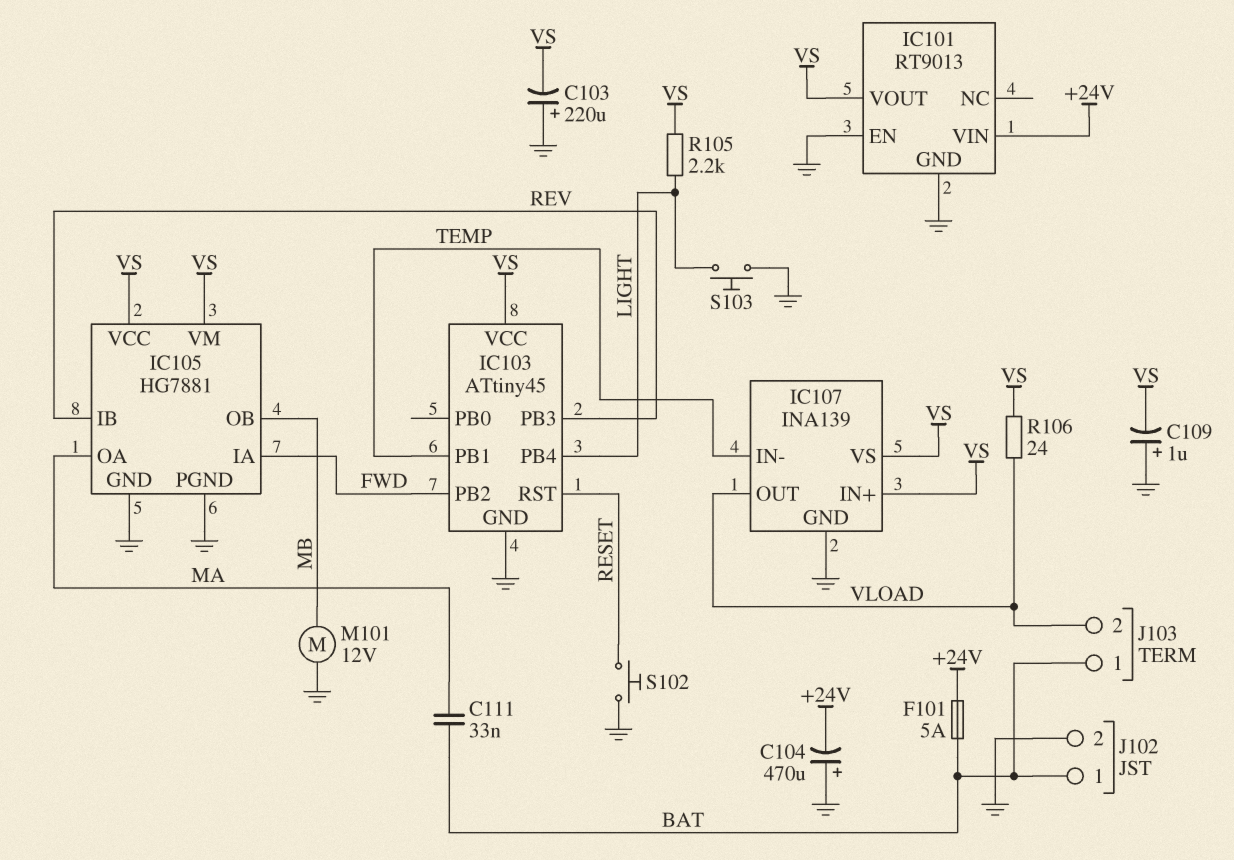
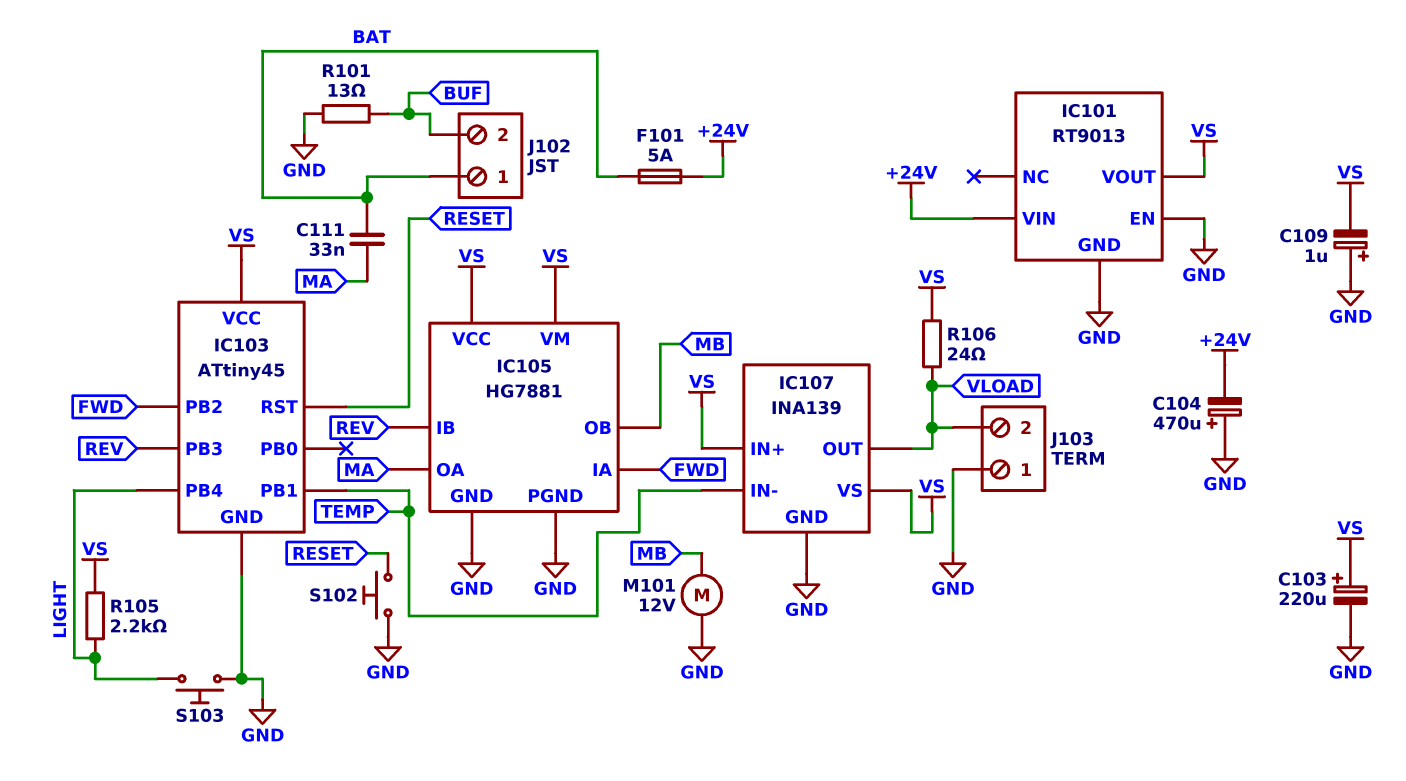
C103: 220uF (plus GND, minus VS) -> 220uF (plus VS, minus GND)
J102 pin 2: GND -> BUF
J103 pin 1: BAT -> GND
R101: none -> 13 (BUF, GND)

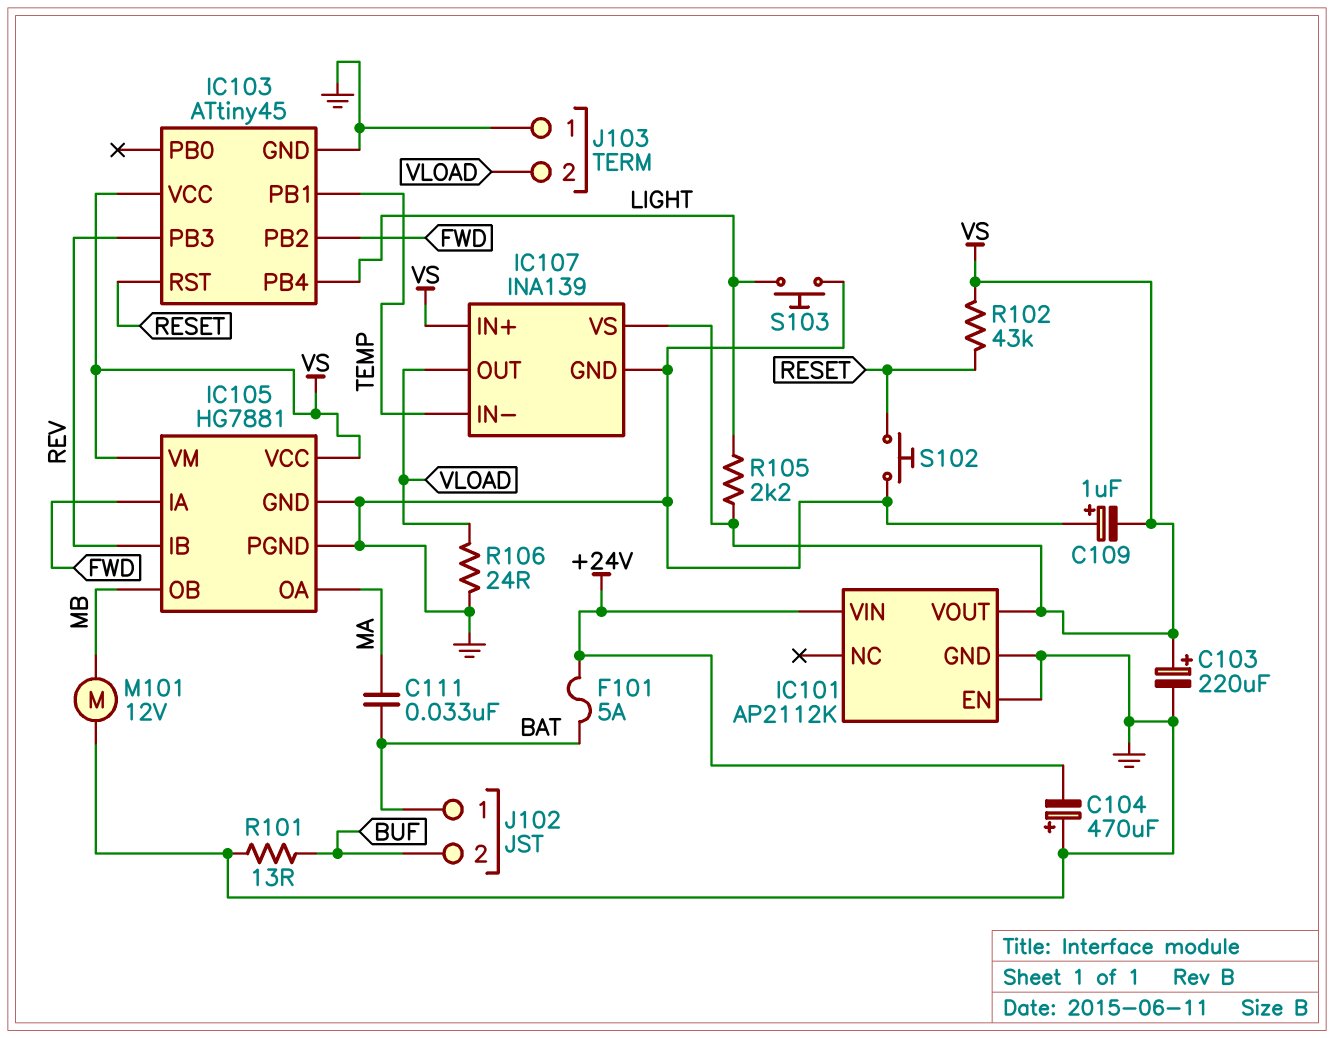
IC101: RT9013 -> AP2112K
R102: none -> 43k (RESET, VS)
R106: 24 (VLOAD, VS) -> 24 (GND, VLOAD)

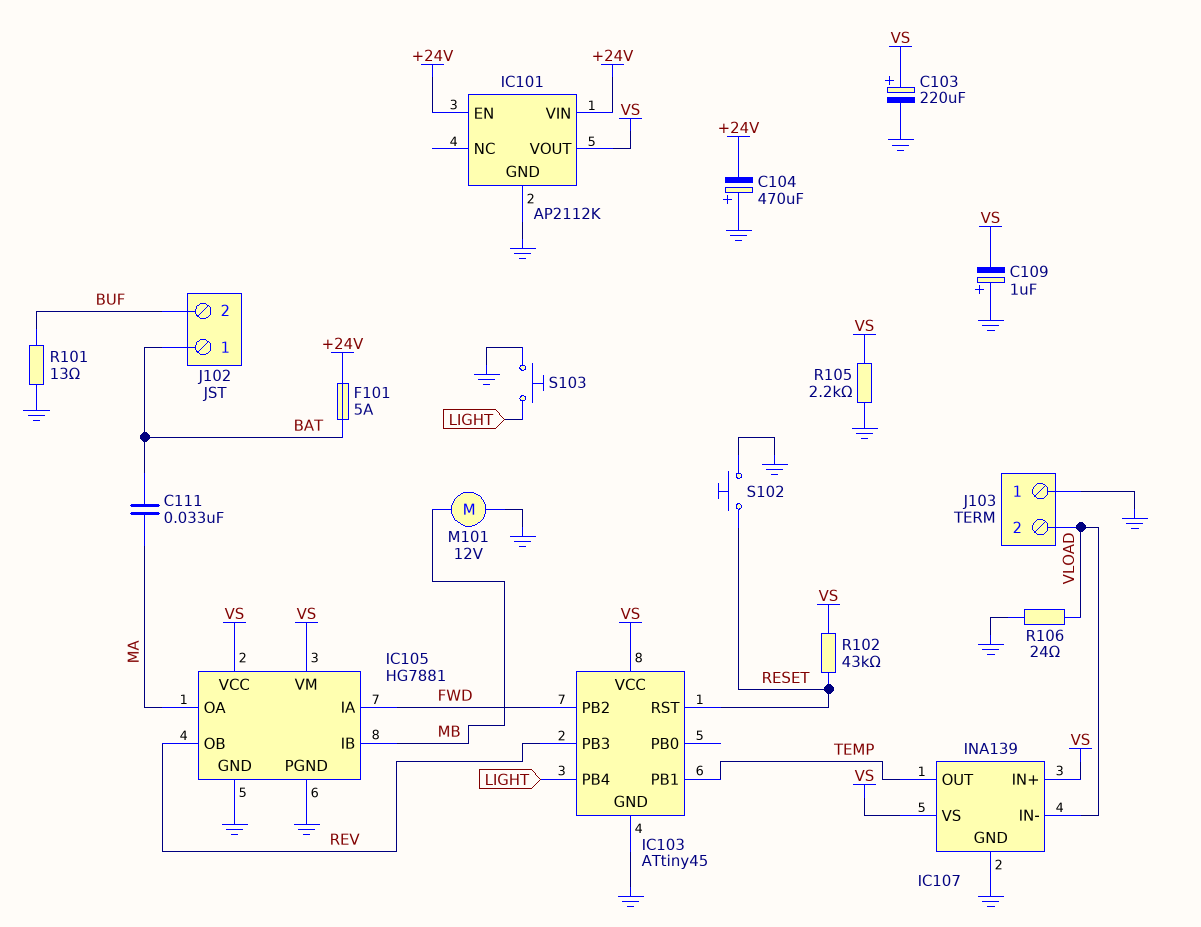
IC101 pin EN: GND -> +24V
IC105 pin IB: REV -> MB
IC105 pin OB: MB -> REV
IC107 pin IN-: TEMP -> VLOAD
IC107 pin OUT: VLOAD -> TEMP
R105: 2.2k (LIGHT, VS) -> 2.2k (GND, VS)

